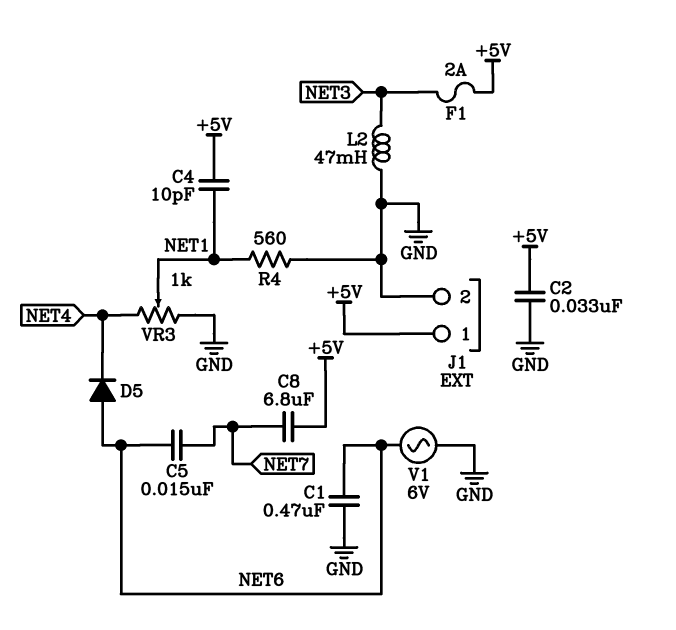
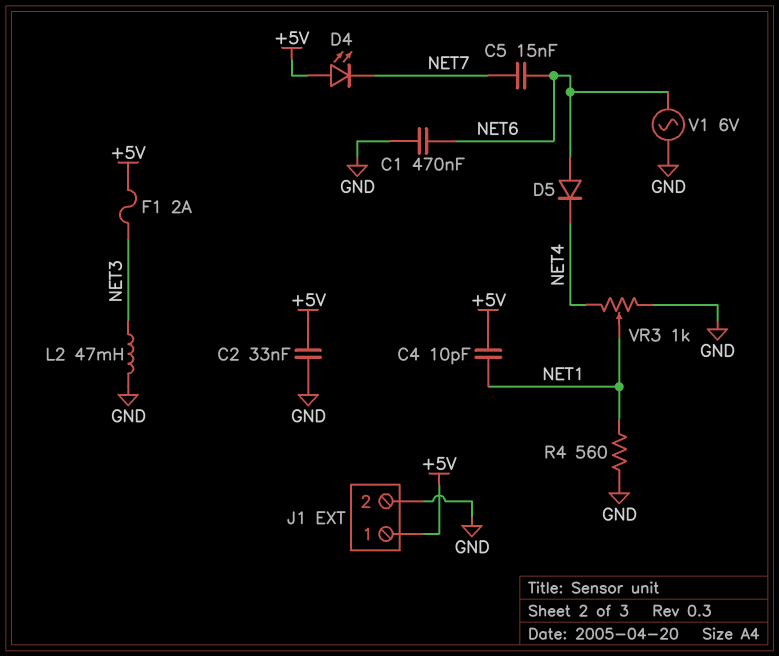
C8: 6.8uF (+5V, NET7) -> none
D4: none -> LED (A +5V, K NET7)

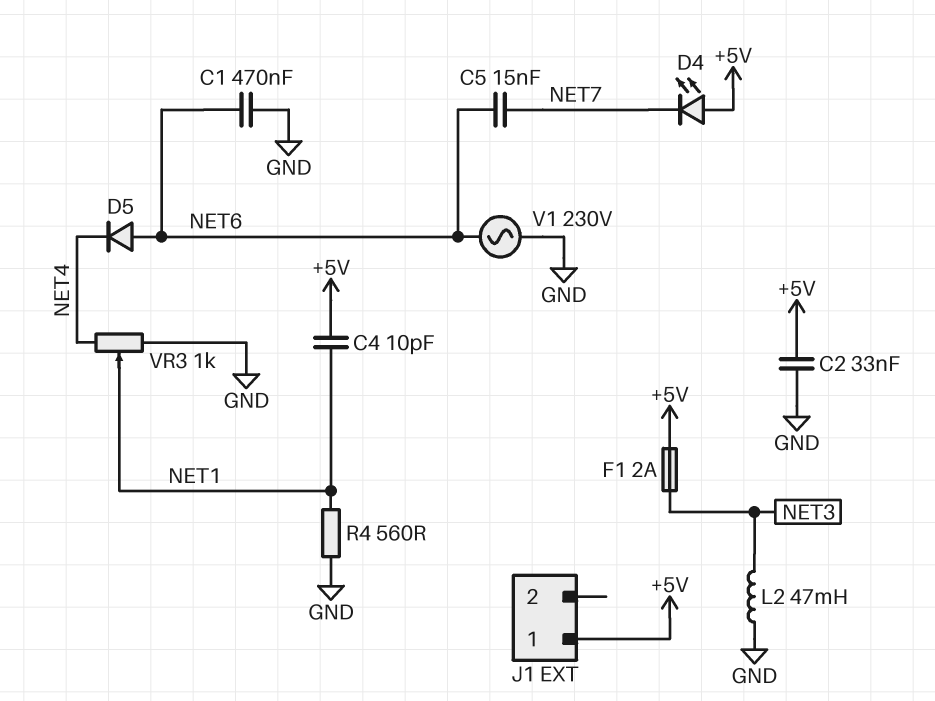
J1 pin 2: GND -> none
V1: AC 6V (GND, NET6) -> AC 230V (GND, NET6)

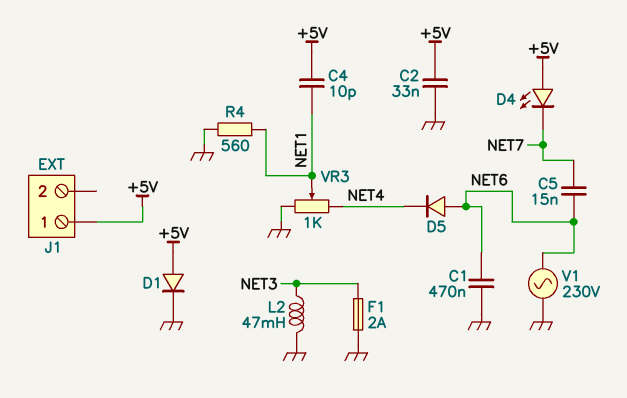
D1: none -> diode (A +5V, K GND)
F1: 2A (+5V, NET3) -> 2A (GND, NET3)

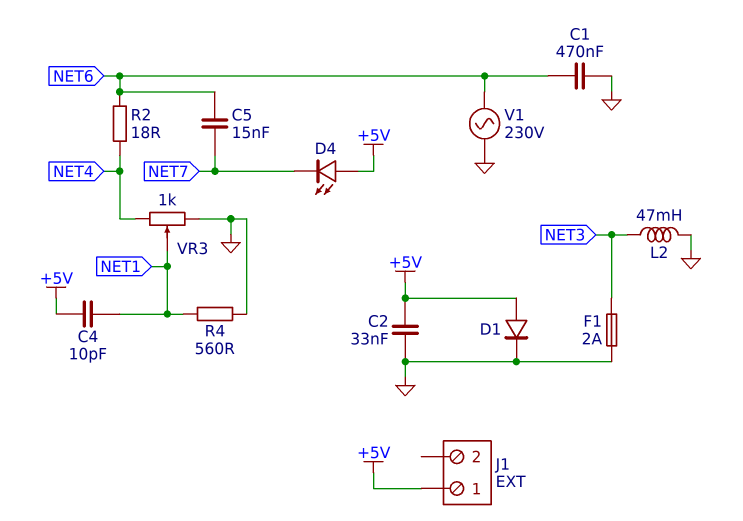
D5: diode (A NET6, K NET4) -> none
R2: none -> 18 (NET4, NET6)

